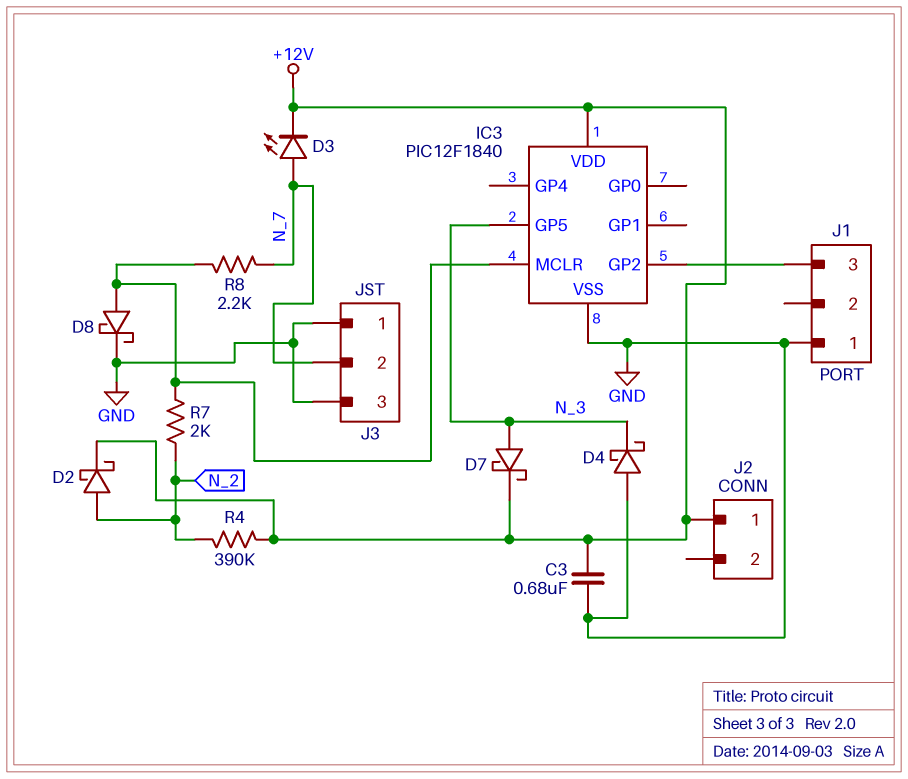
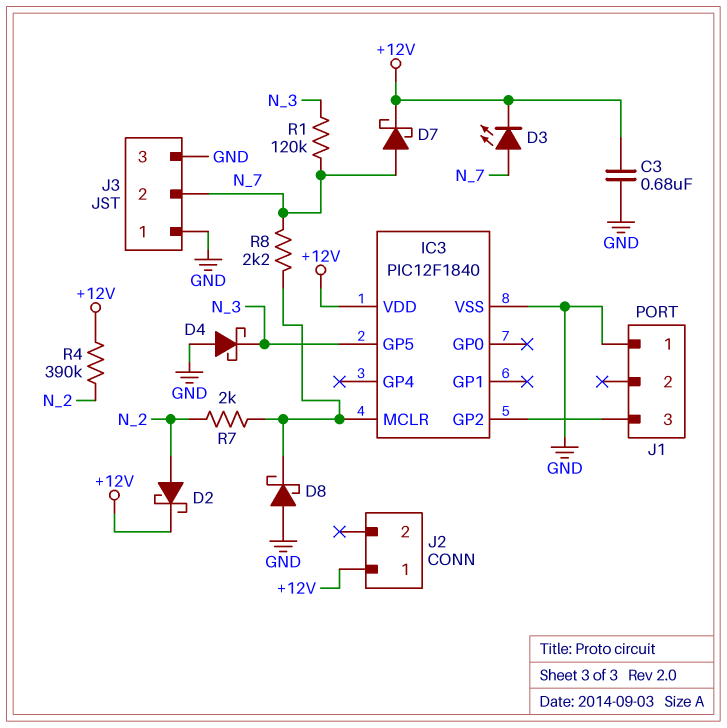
D7: schottky (A N_3, K +12V) -> schottky (A N_7, K +12V)
D8: schottky (A IC3/MCLR, K GND) -> schottky (A GND, K IC3/MCLR)
R1: none -> 120k (N_3, N_7)

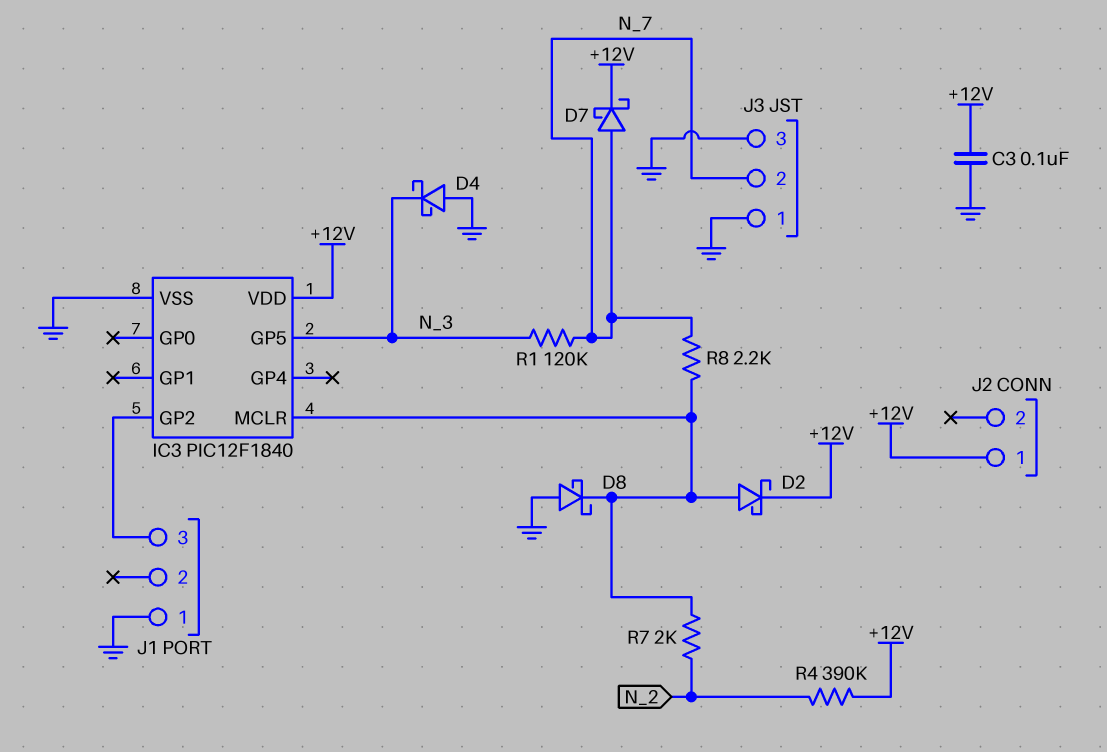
C3: 680nF (+12V, GND) -> 100nF (+12V, GND)
D2: schottky (A N_2, K +12V) -> schottky (A IC3/MCLR, K +12V)
D3: LED (A N_7, K +12V) -> none

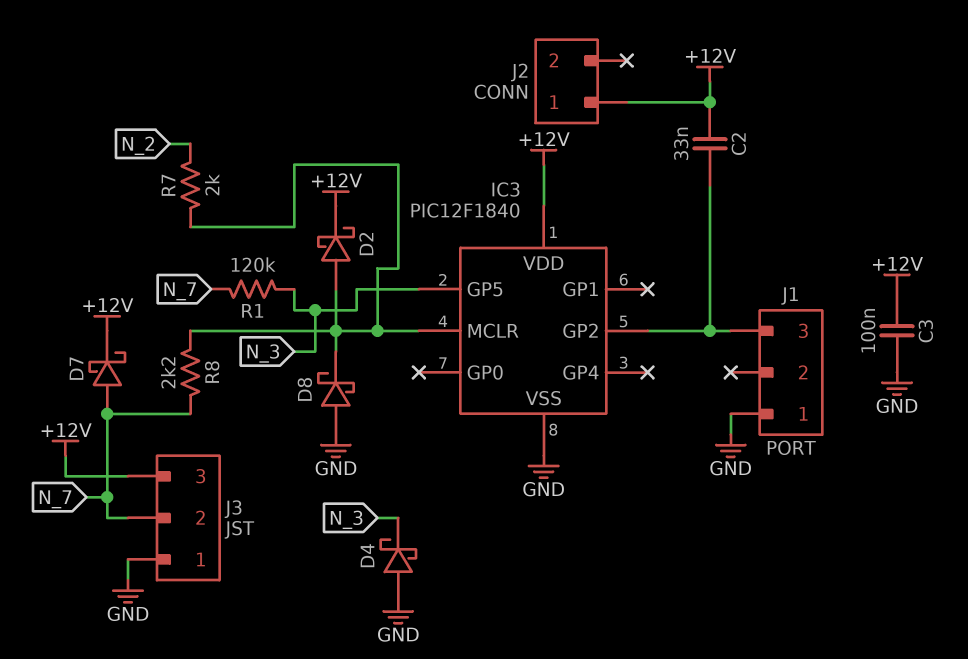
C2: none -> 33nF (+12V, IC3/GP2)
J3 pin 3: GND -> +12V
R4: 390k (+12V, N_2) -> none

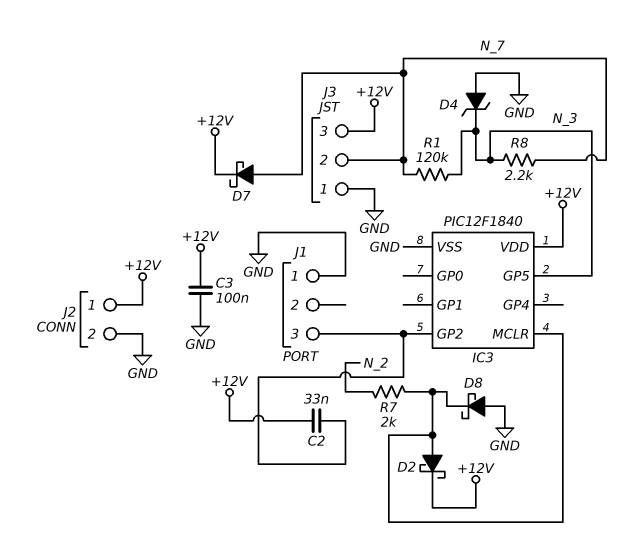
D4: schottky (A GND, K N_3) -> zener (A GND, K N_3)
J2 pin 2: none -> GND
R8: 2.2k (IC3/MCLR, N_7) -> 2.2k (N_3, N_7)

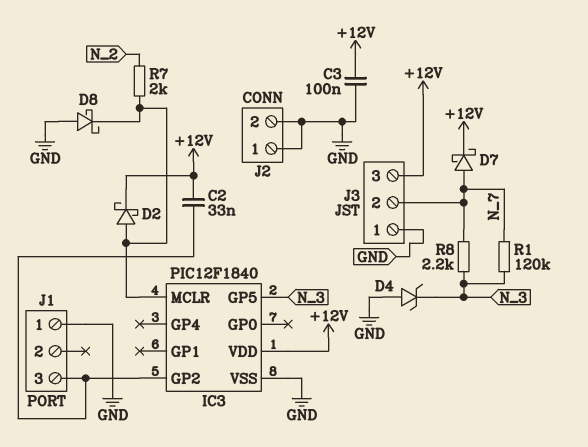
J2 pin 1: +12V -> GND

